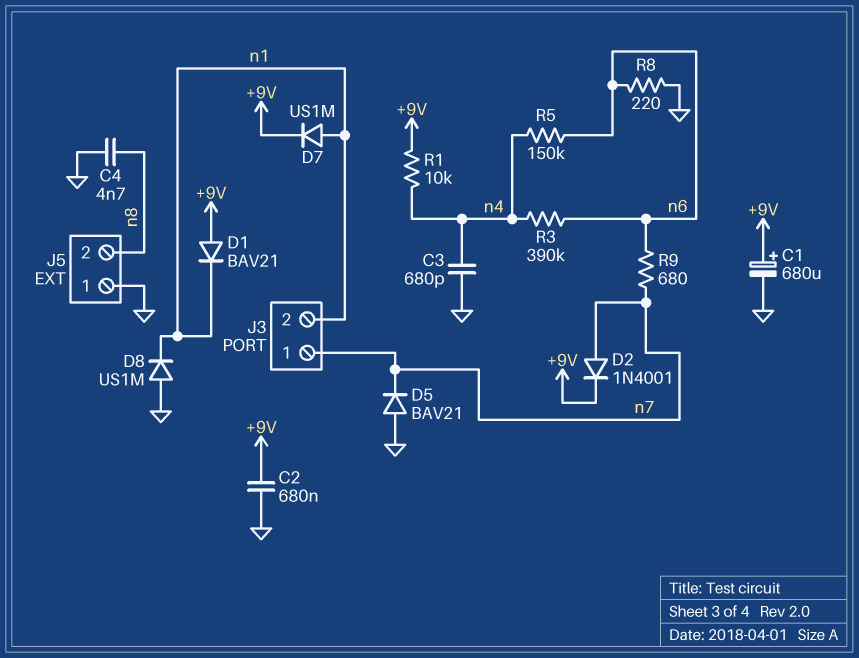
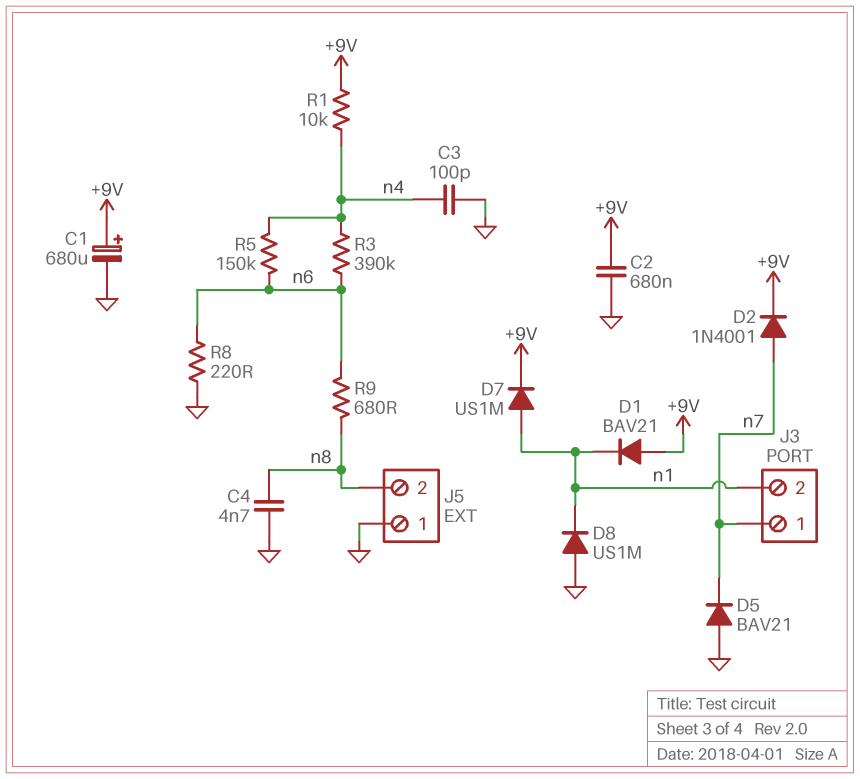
C3: 680pF (GND, n4) -> 100pF (GND, n4)
R9: 680 (n6, n7) -> 680 (n6, n8)

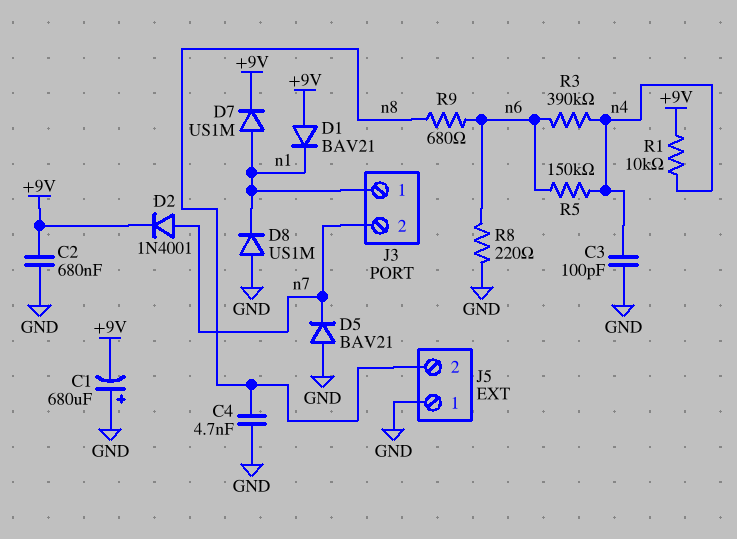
C1: 680uF (plus +9V, minus GND) -> 680uF (plus GND, minus +9V)
J3 pin 1: n7 -> n1
J3 pin 2: n1 -> n7

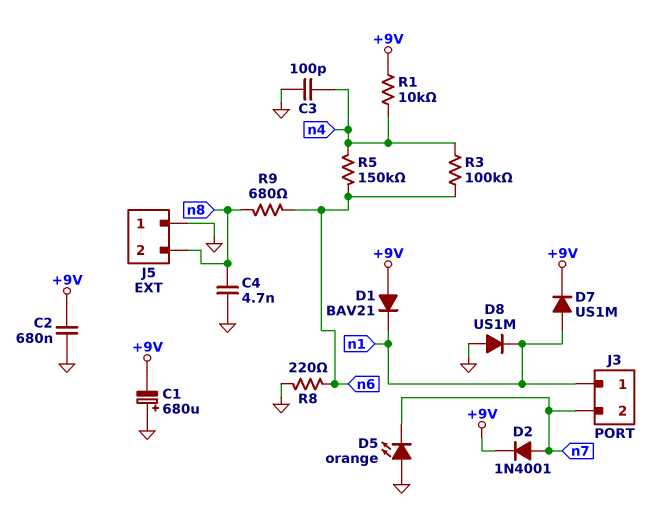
D5: diode BAV21 (A GND, K n7) -> LED orange (A GND, K n7)
R3: 390k (n4, n6) -> 100k (n4, n6)

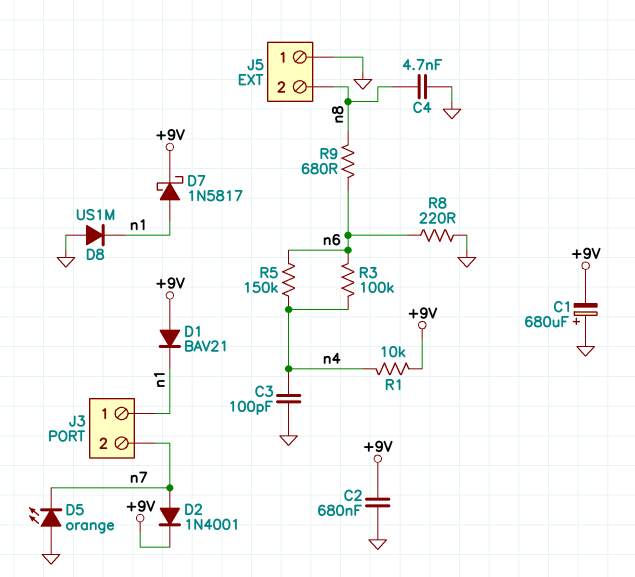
D7: diode US1M (A n1, K +9V) -> schottky 1N5817 (A n1, K +9V)

